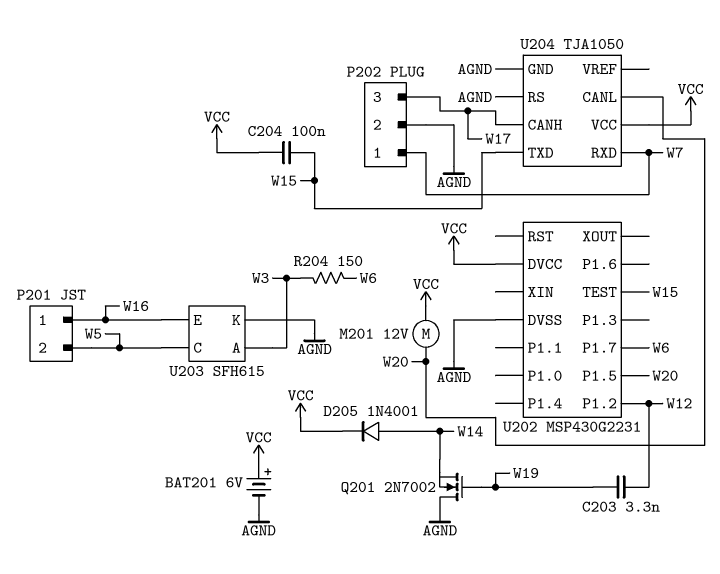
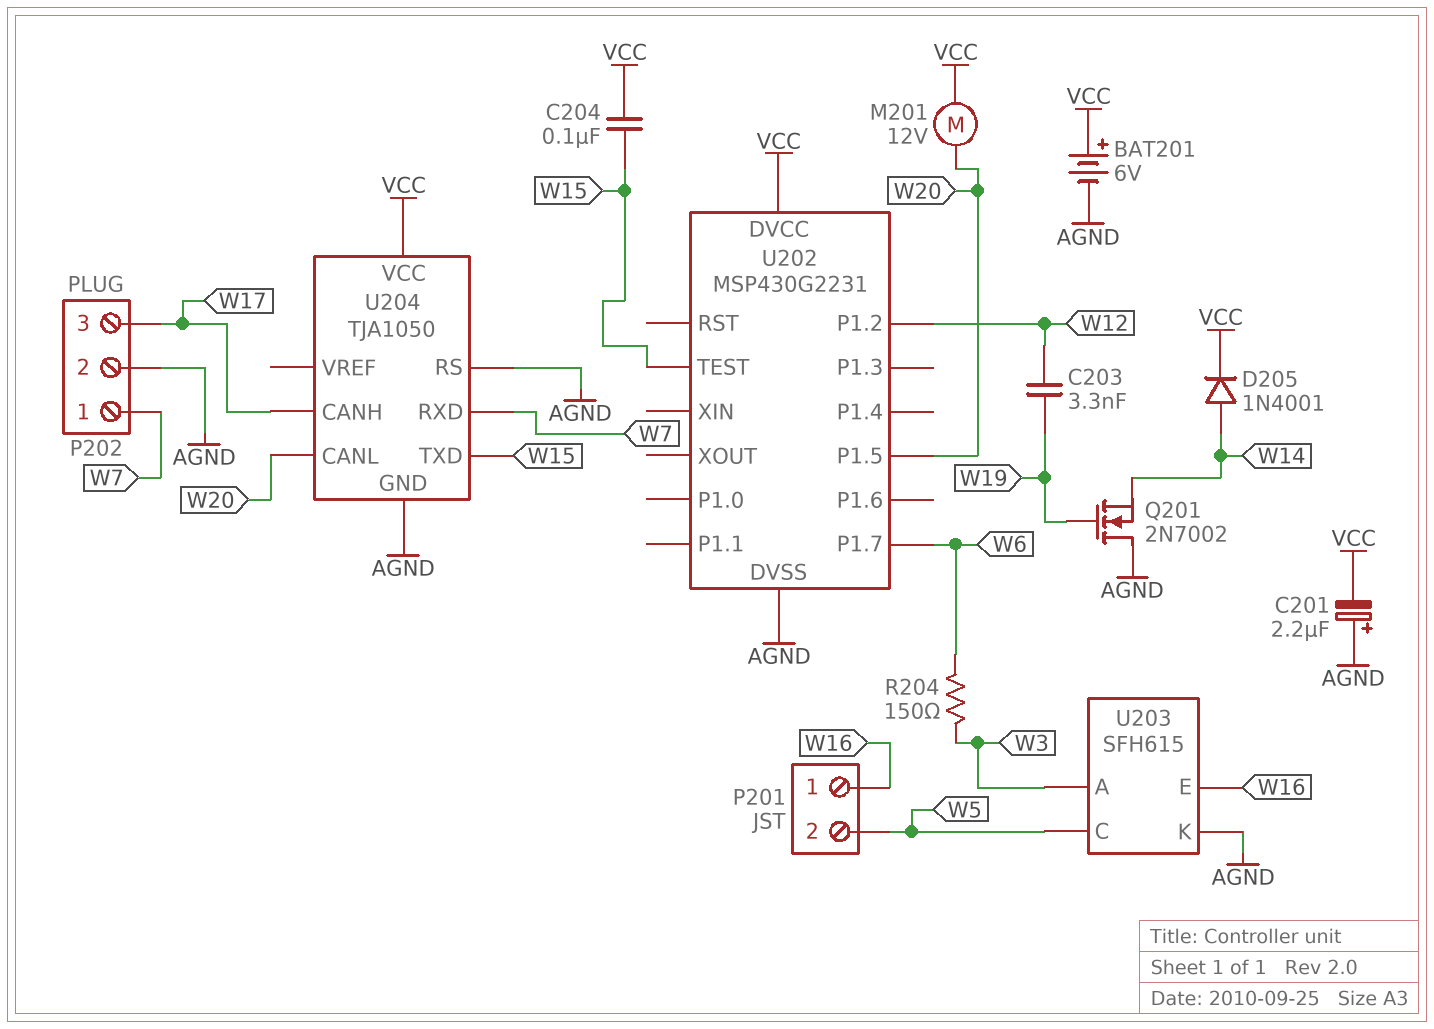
C201: none -> 2.2uF (plus AGND, minus VCC)

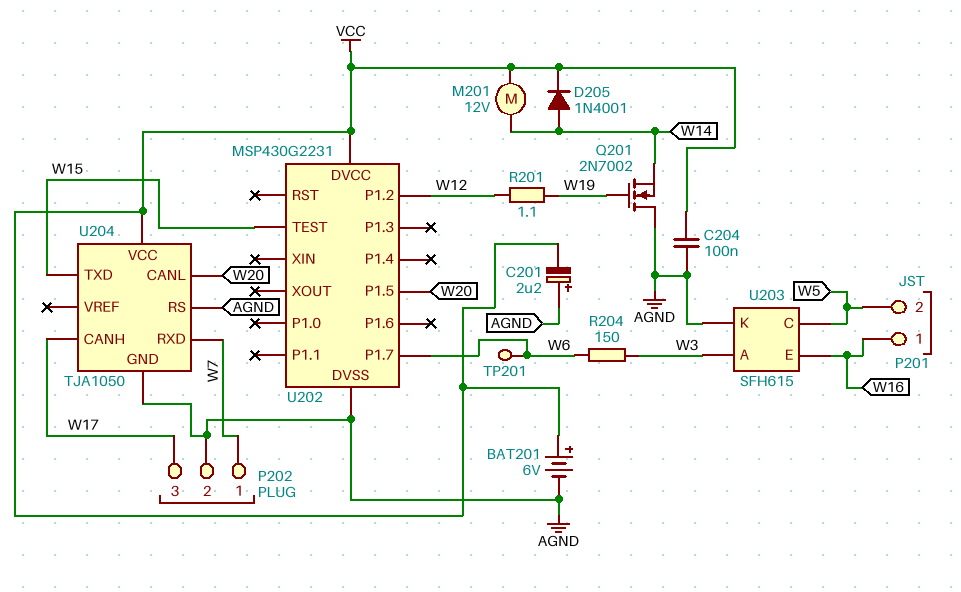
C203: 3.3nF (W12, W19) -> none
C204: 100nF (VCC, W15) -> 100nF (AGND, VCC)
M201: motor 12V (VCC, W20) -> motor 12V (VCC, W14)
R201: none -> 1.1 (W12, W19)
TP201: none -> test point (W6)

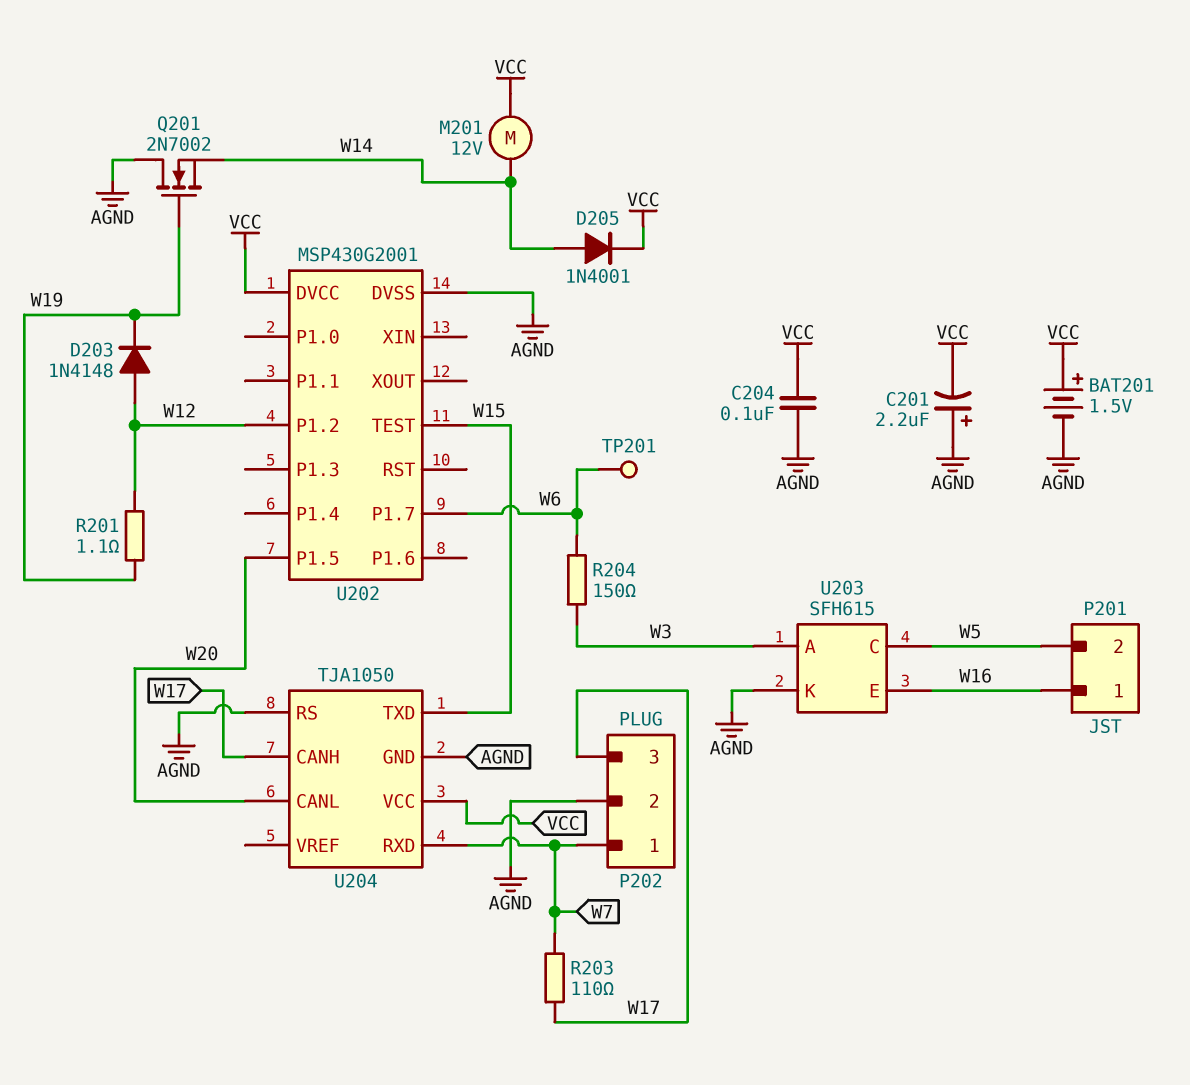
BAT201: 6V (plus VCC, minus AGND) -> 1.5V (plus VCC, minus AGND)
D203: none -> diode 1N4148 (A W12, K W19)
R203: none -> 110 (W7, W17)
U202: MSP430G2231 -> MSP430G2001

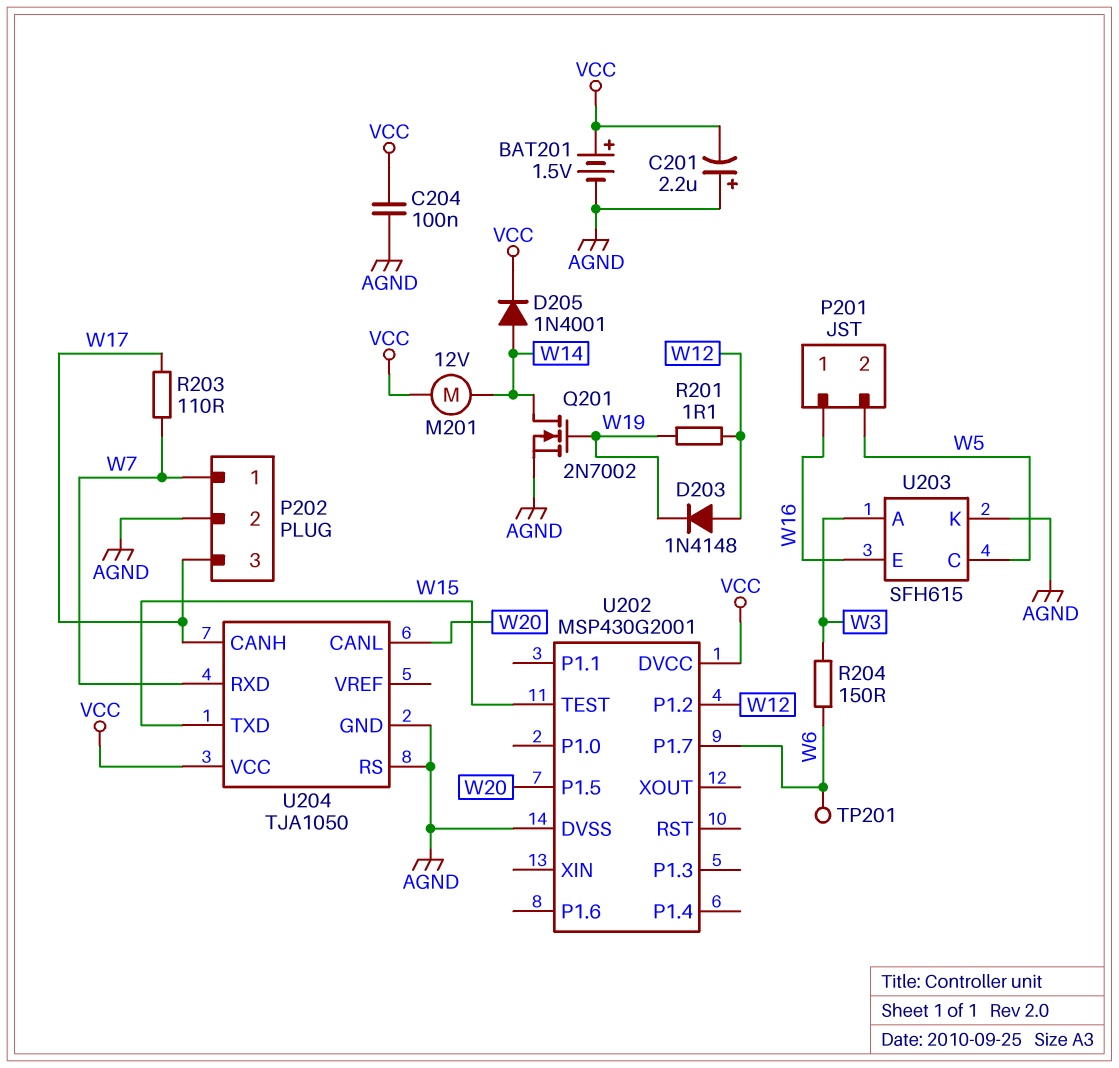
Q201: NMOS 2N7002 (G W19, D AGND, S W14) -> NMOS 2N7002 (G W19, D W14, S AGND)

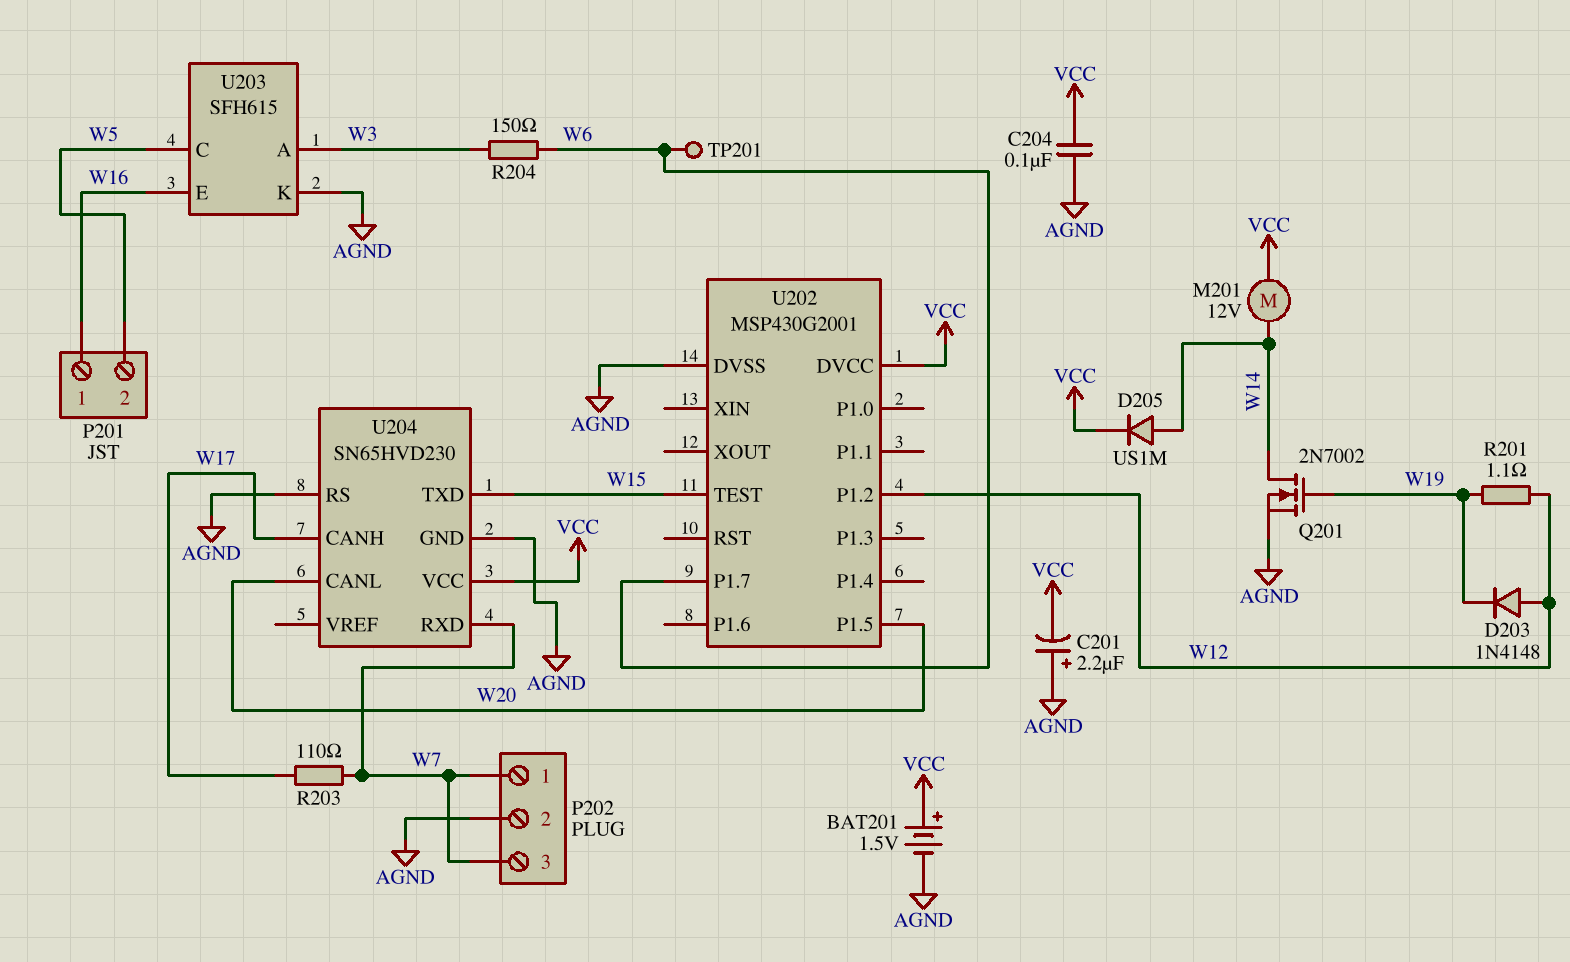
D205: diode 1N4001 (A W14, K VCC) -> diode US1M (A W14, K VCC)
P202 pin 3: W17 -> W7
U204: TJA1050 -> SN65HVD230

